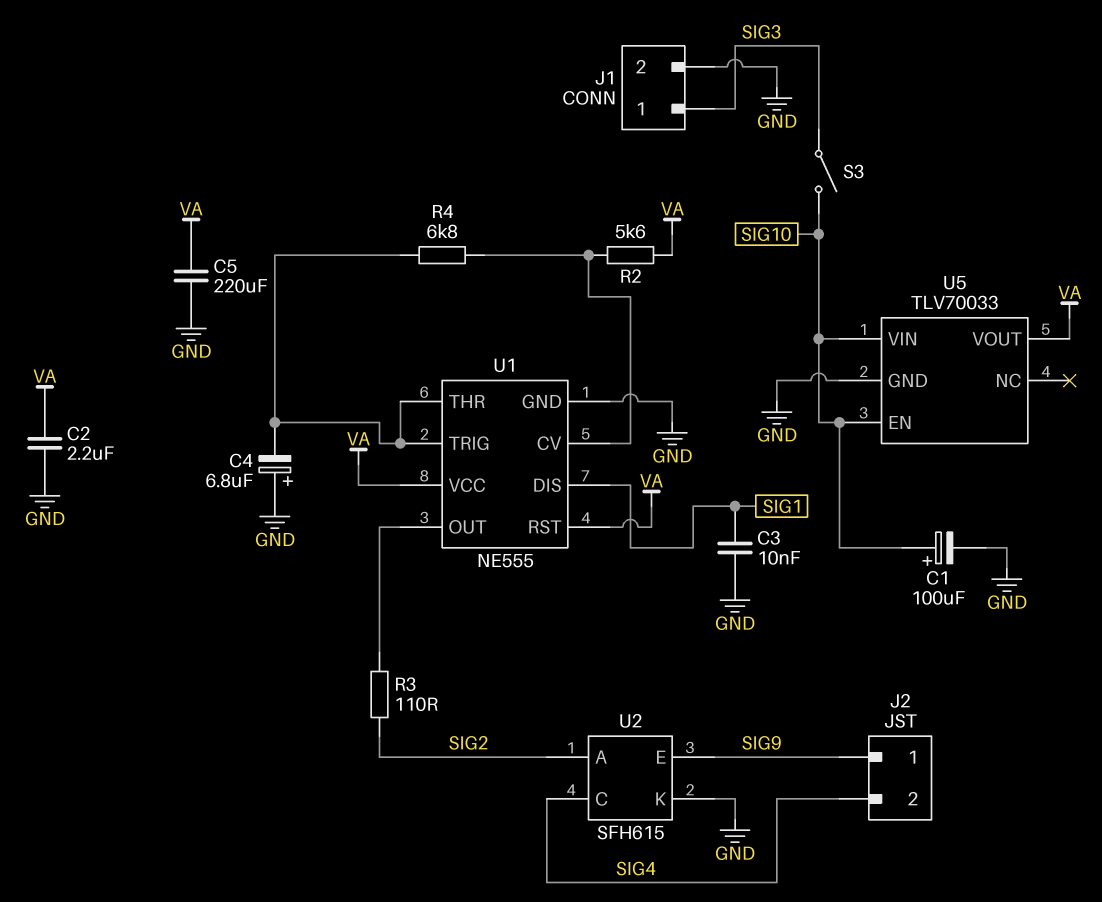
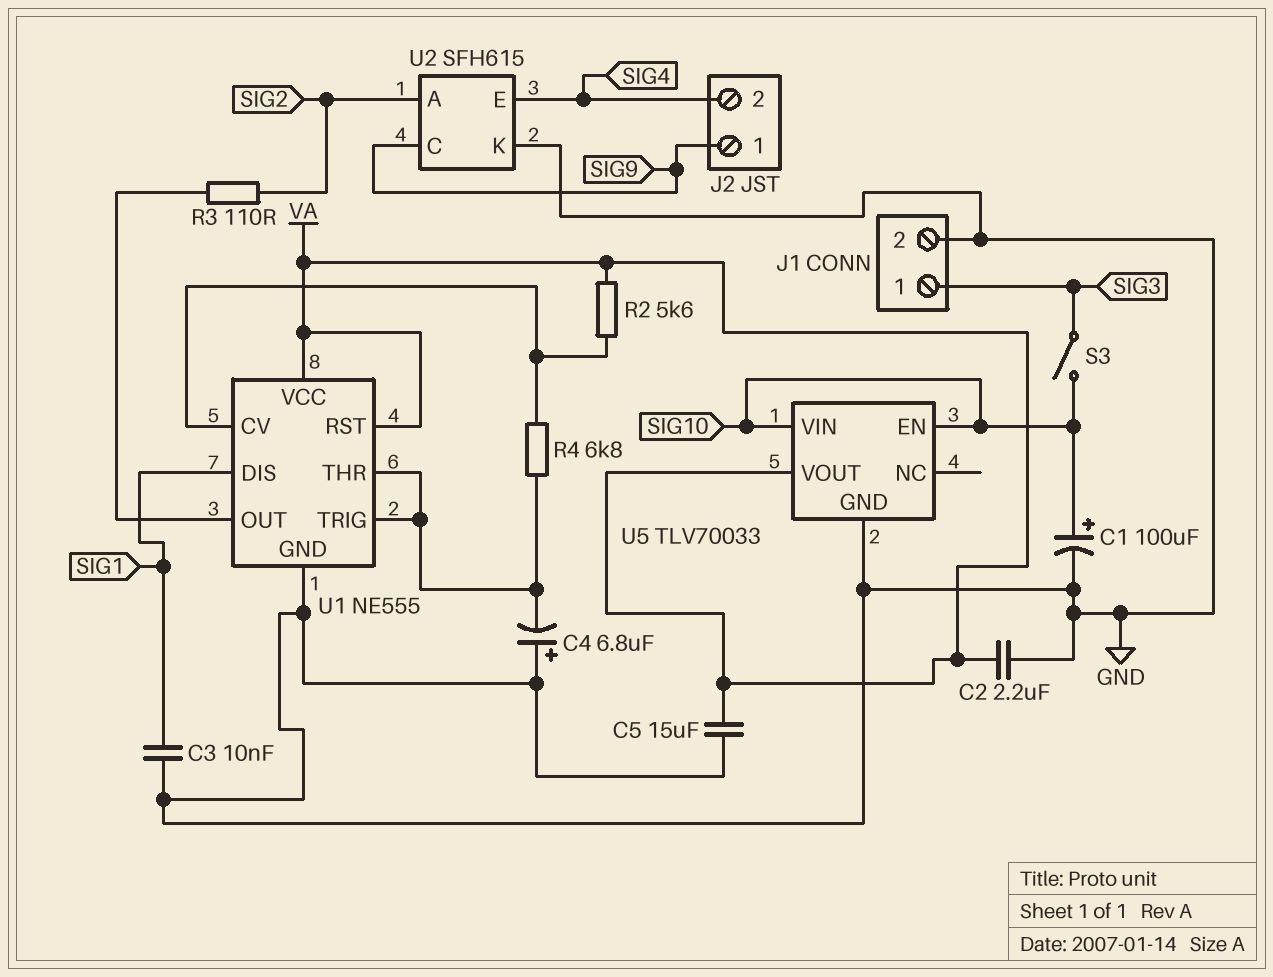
C5: 220uF (GND, VA) -> 15uF (GND, VA)
U2 pin C: SIG4 -> SIG9
U2 pin E: SIG9 -> SIG4

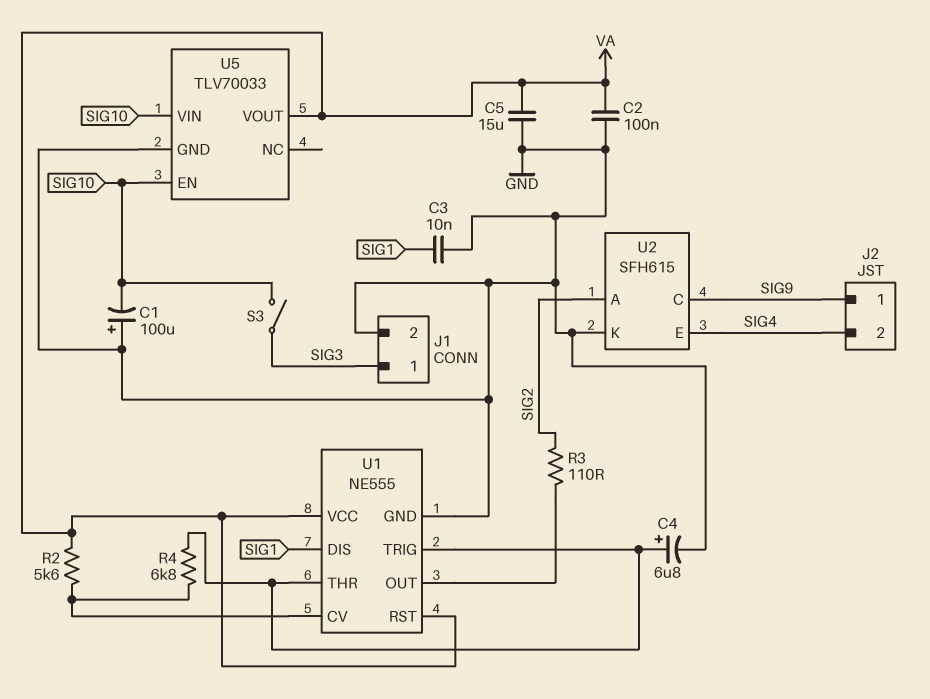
C1: 100uF (plus SIG10, minus GND) -> 100uF (plus GND, minus SIG10)
C2: 2.2uF (GND, VA) -> 100nF (GND, VA)
C4: 6.8uF (plus GND, minus U1/THR) -> 6.8uF (plus U1/THR, minus GND)

